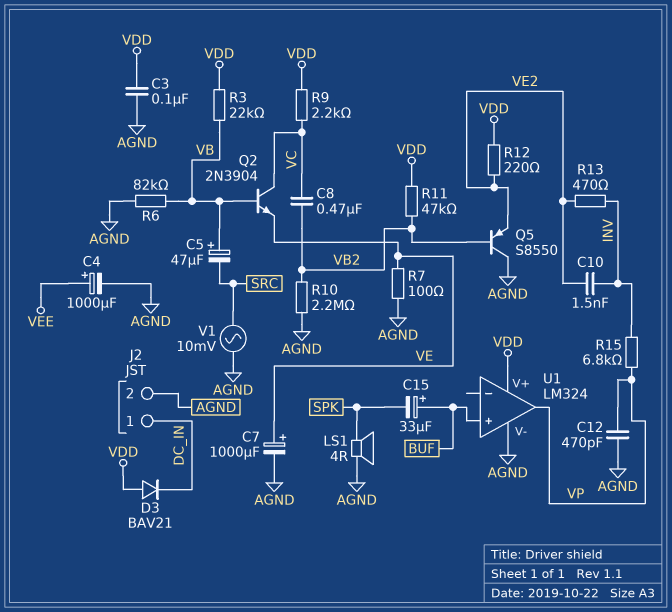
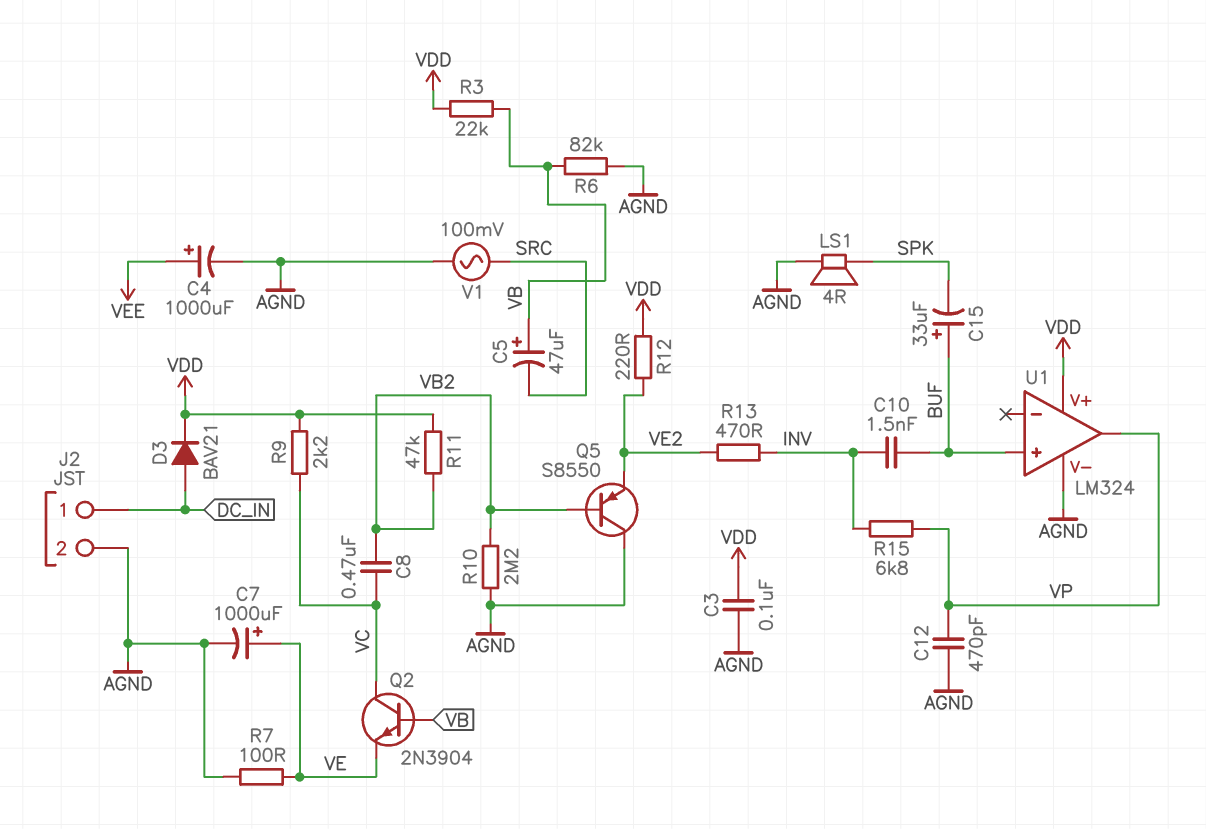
C10: 1.5nF (INV, VE2) -> 1.5nF (BUF, INV)
D3: diode BAV21 (A VDD, K DC_IN) -> diode BAV21 (A DC_IN, K VDD)
V1: AC 10mV (AGND, SRC) -> AC 100mV (AGND, SRC)

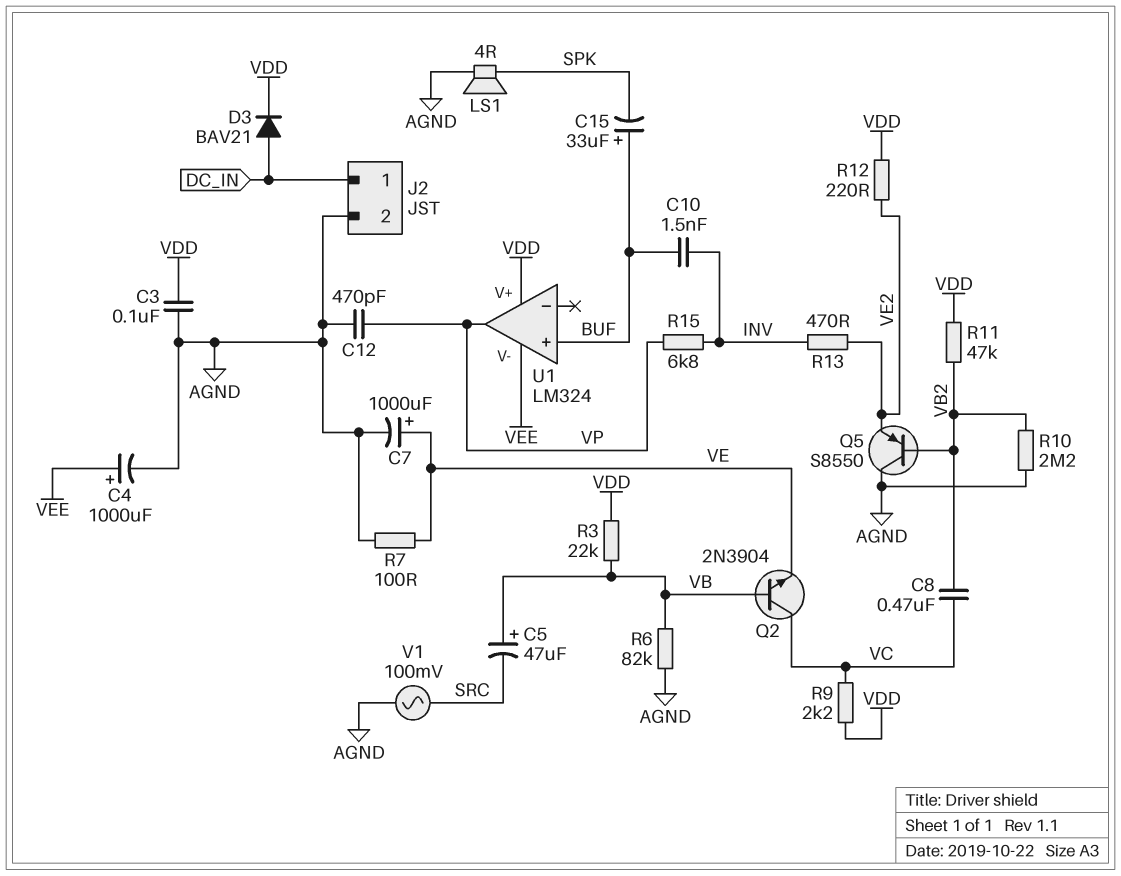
U1 pin V-: AGND -> VEE

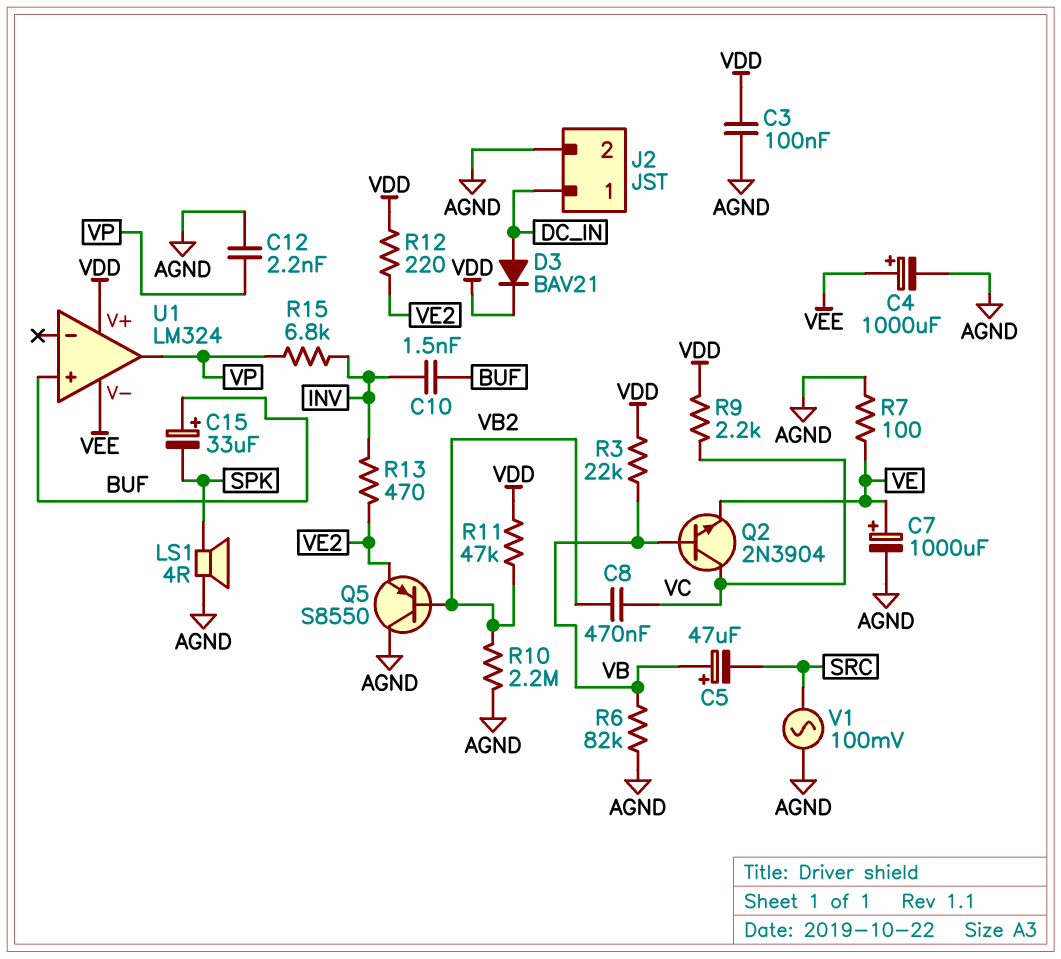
C12: 470pF (AGND, VP) -> 2.2nF (AGND, VP)

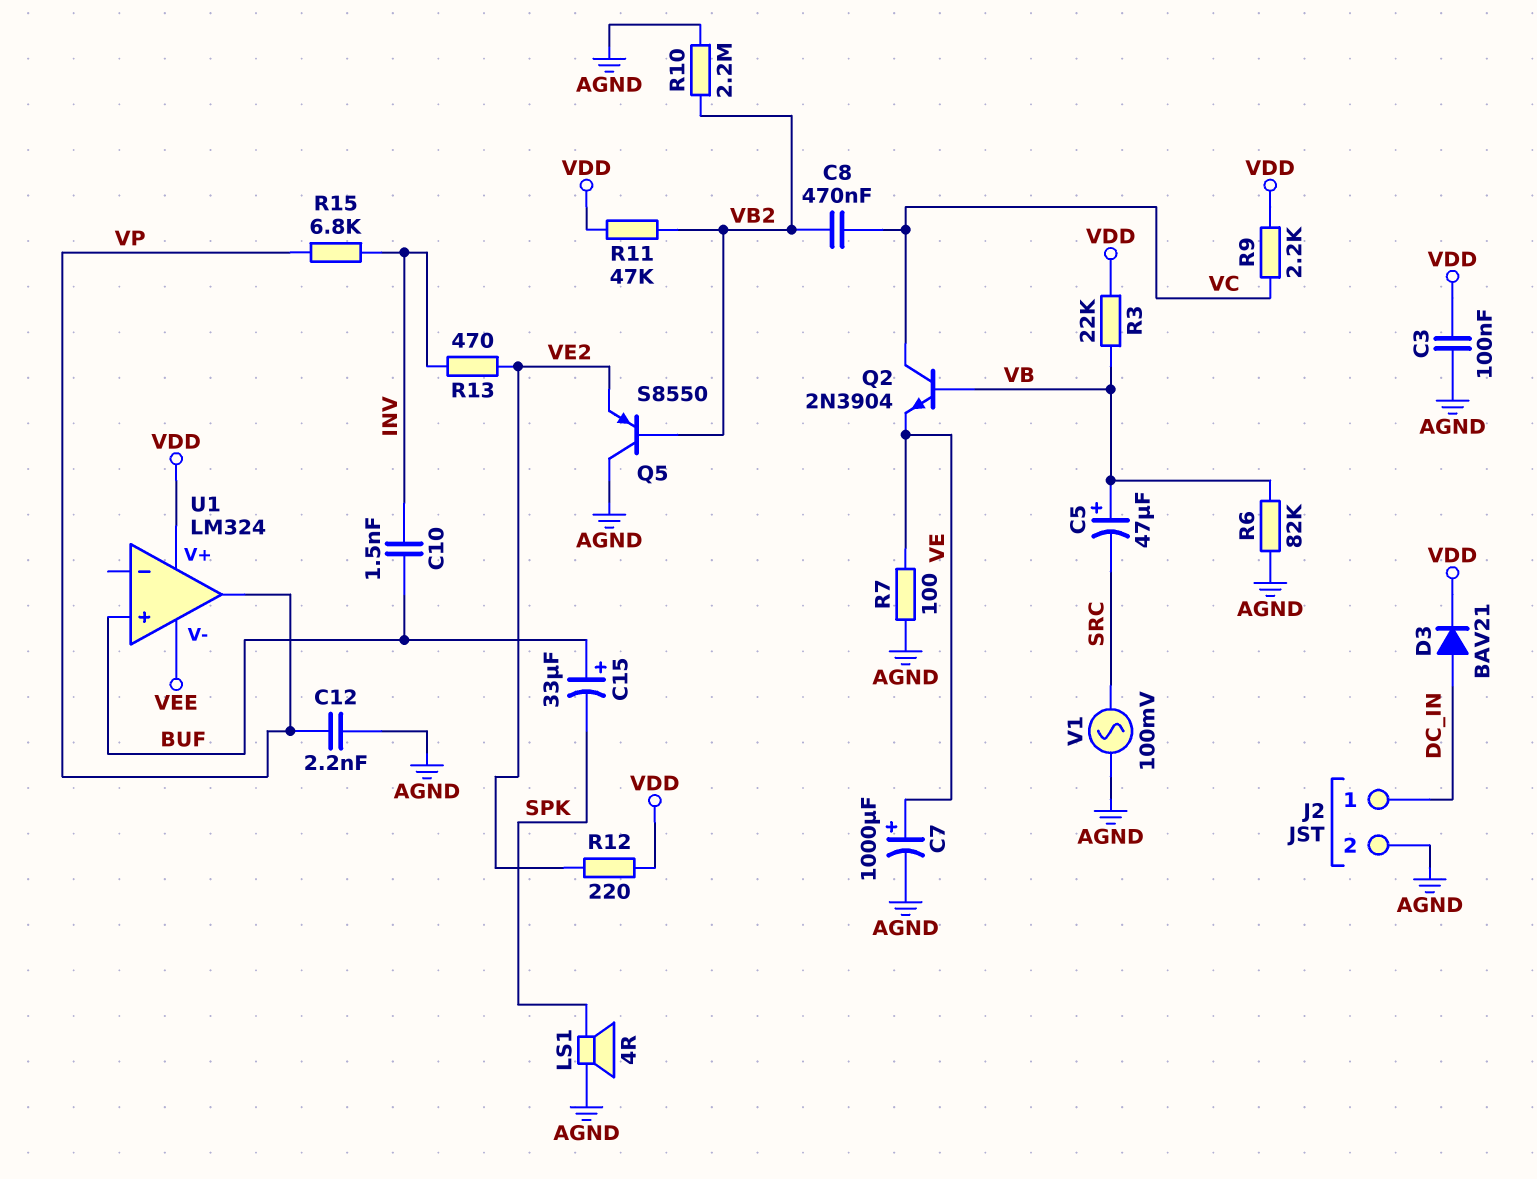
C4: 1000uF (plus VEE, minus AGND) -> none

